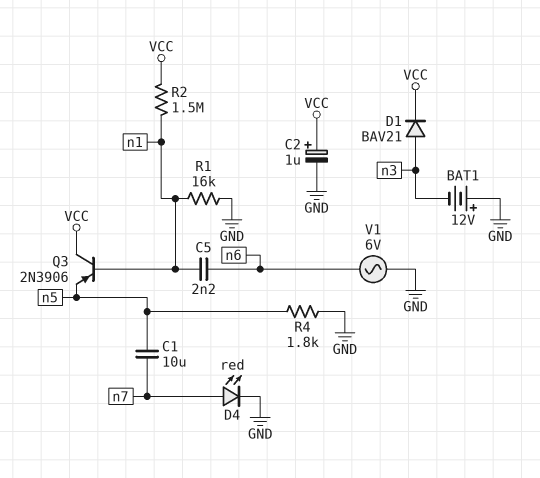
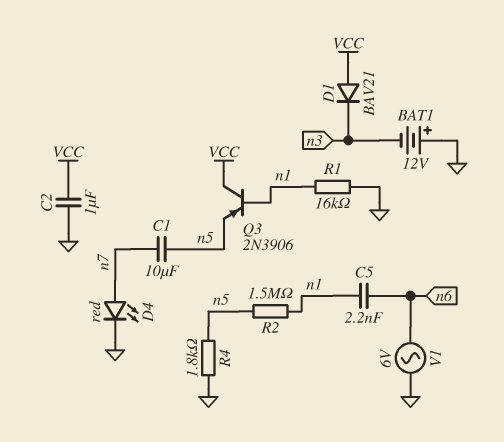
C2: 1uF (plus VCC, minus GND) -> 1uF (GND, VCC)
D1: diode BAV21 (A n3, K VCC) -> diode BAV21 (A VCC, K n3)
R2: 1.5M (VCC, n1) -> 1.5M (n1, n5)

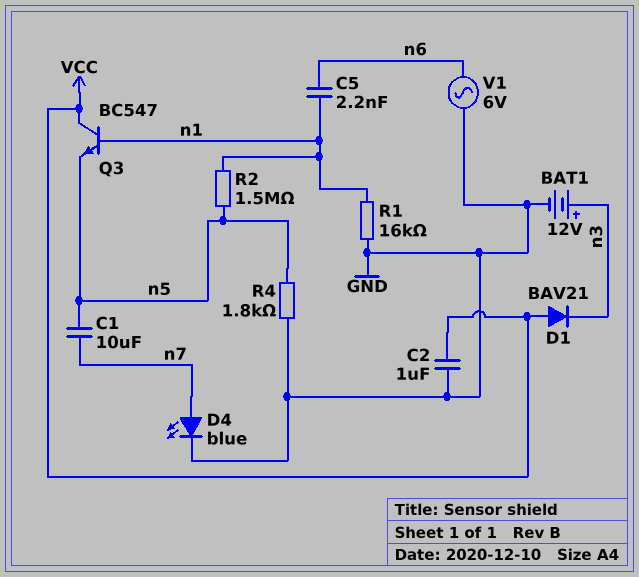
BAT1: 12V (plus GND, minus n3) -> 12V (plus n3, minus GND)
D4: LED red (A n7, K GND) -> LED blue (A n7, K GND)
Q3: PNP 2N3906 (B n1, C VCC, E n5) -> NPN BC547 (B n1, C VCC, E n5)

